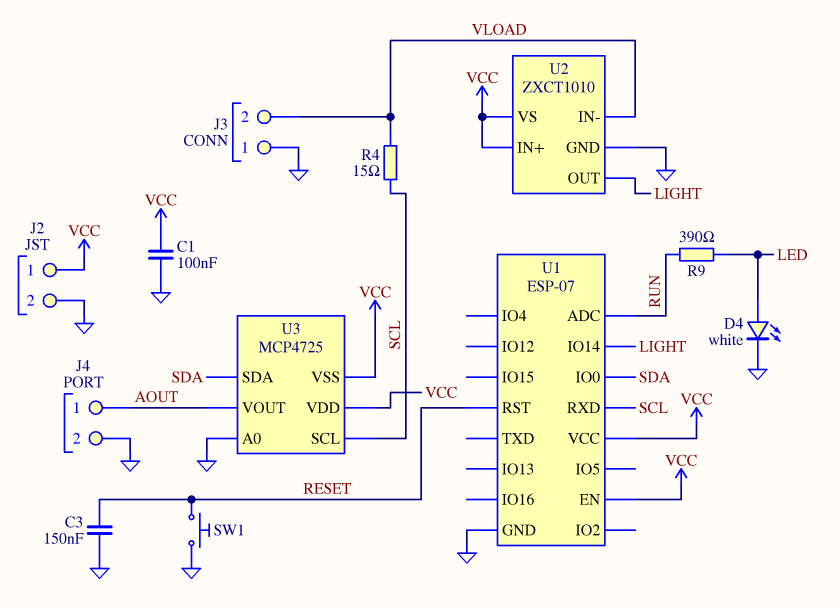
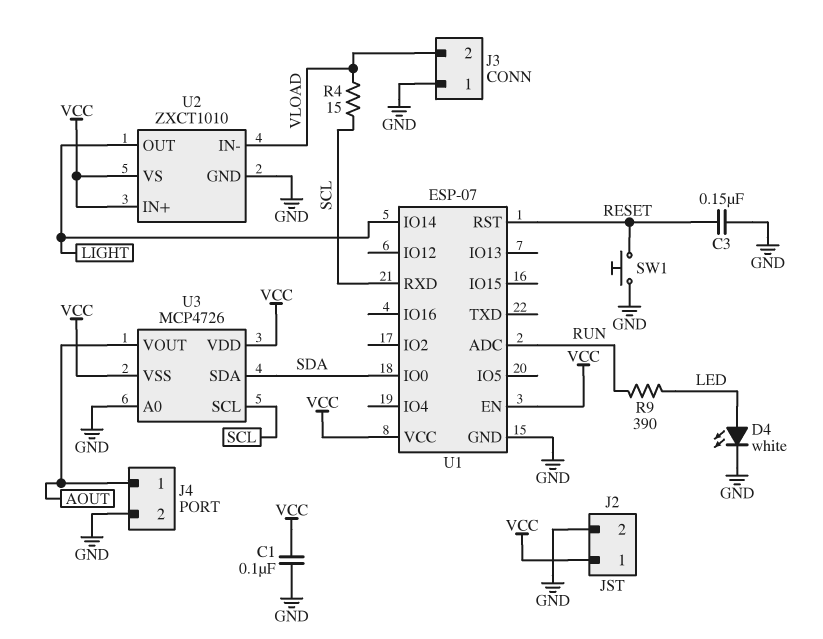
U3: MCP4725 -> MCP4726

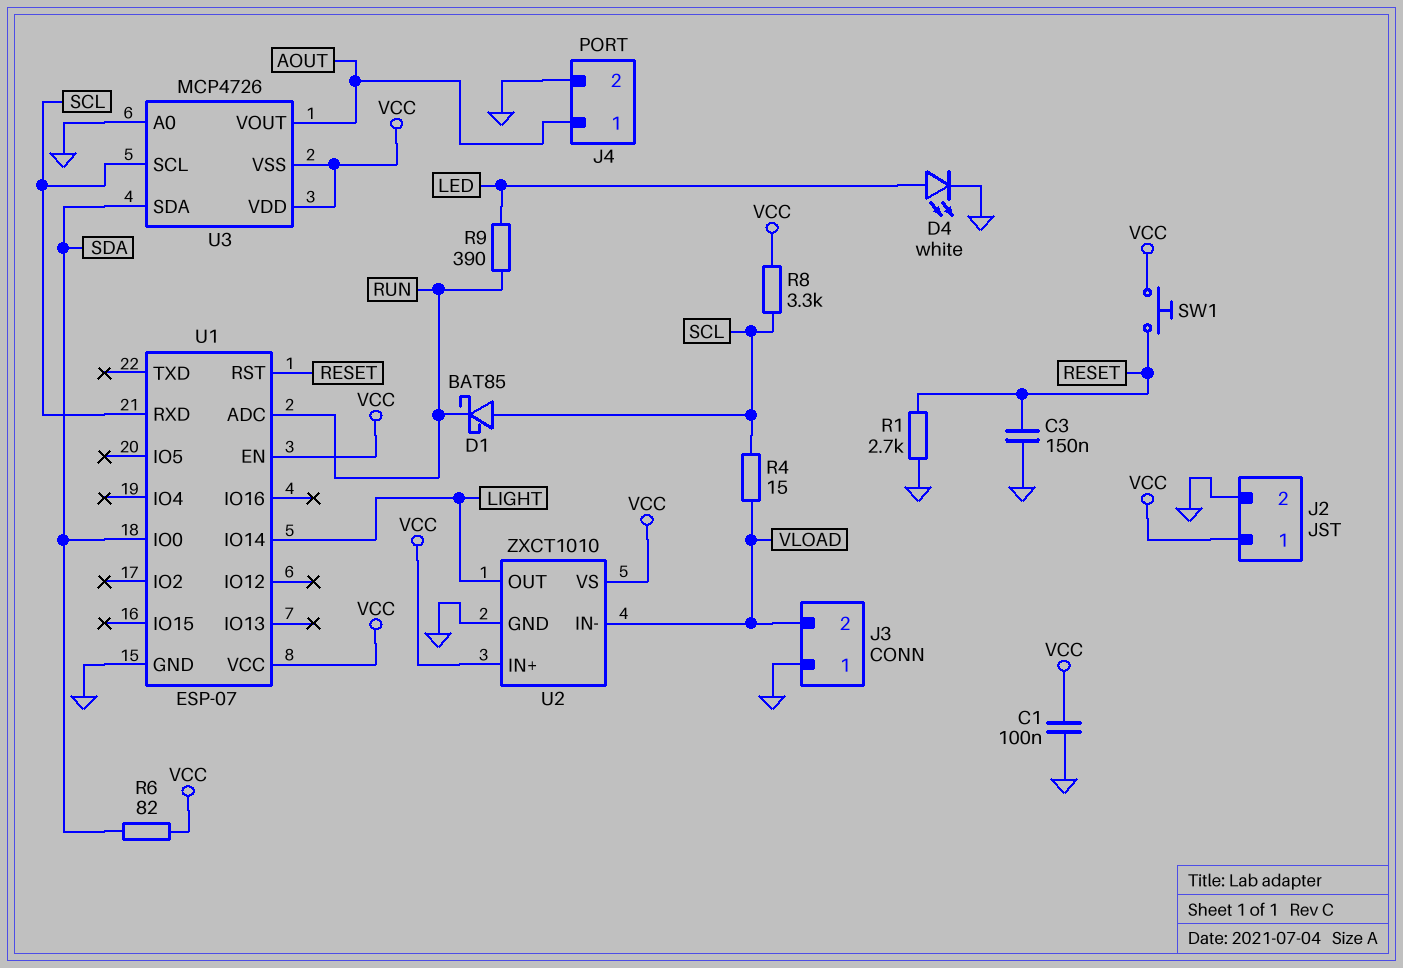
D1: none -> schottky BAT85 (A SCL, K RUN)
R1: none -> 2.7k (GND, RESET)
R6: none -> 82 (SDA, VCC)
R8: none -> 3.3k (SCL, VCC)
SW1: button (GND, RESET) -> button (RESET, VCC)

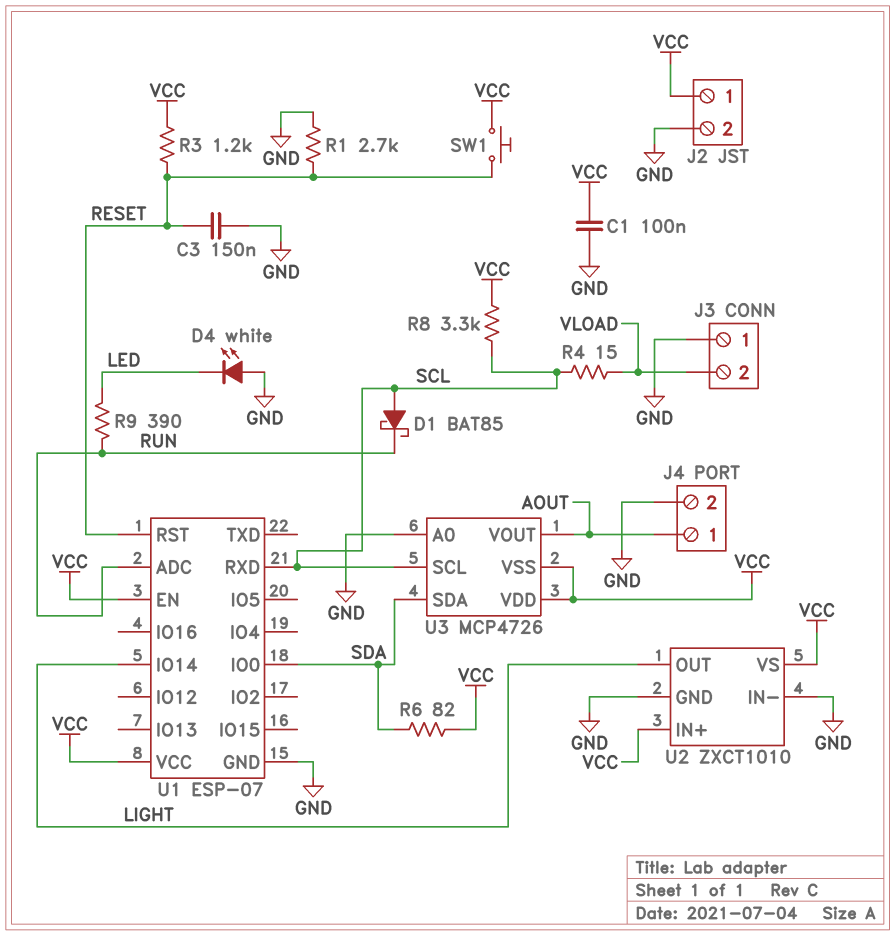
D4: LED white (A LED, K GND) -> LED white (A GND, K LED)
R3: none -> 1.2k (RESET, VCC)
U2 pin IN-: VLOAD -> GND

